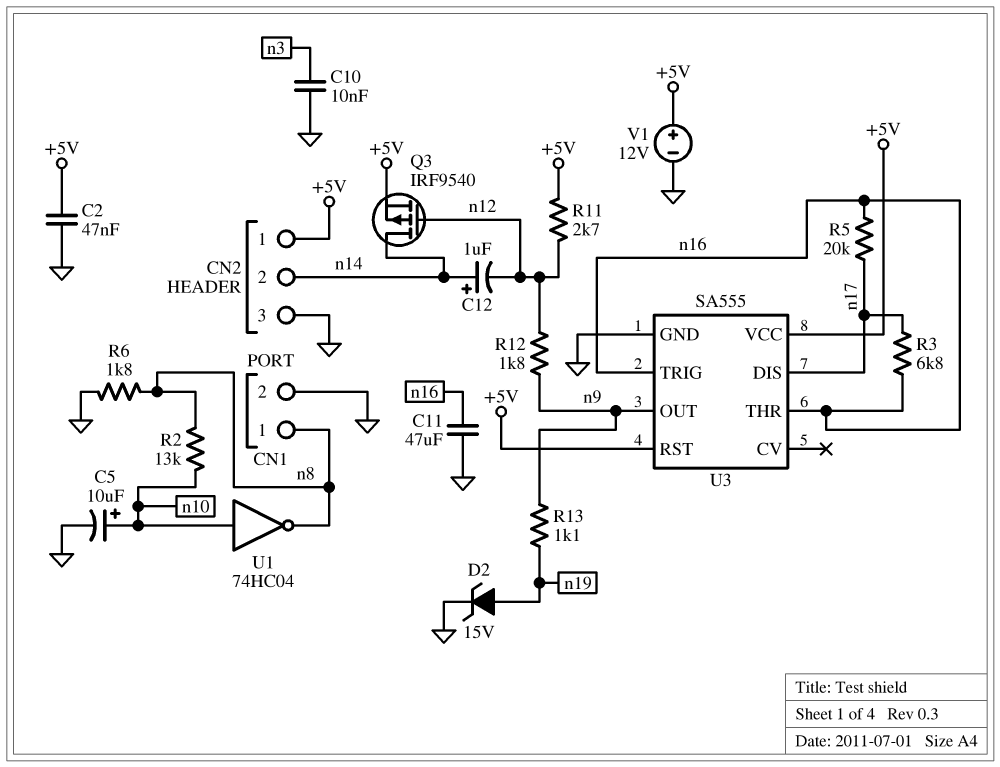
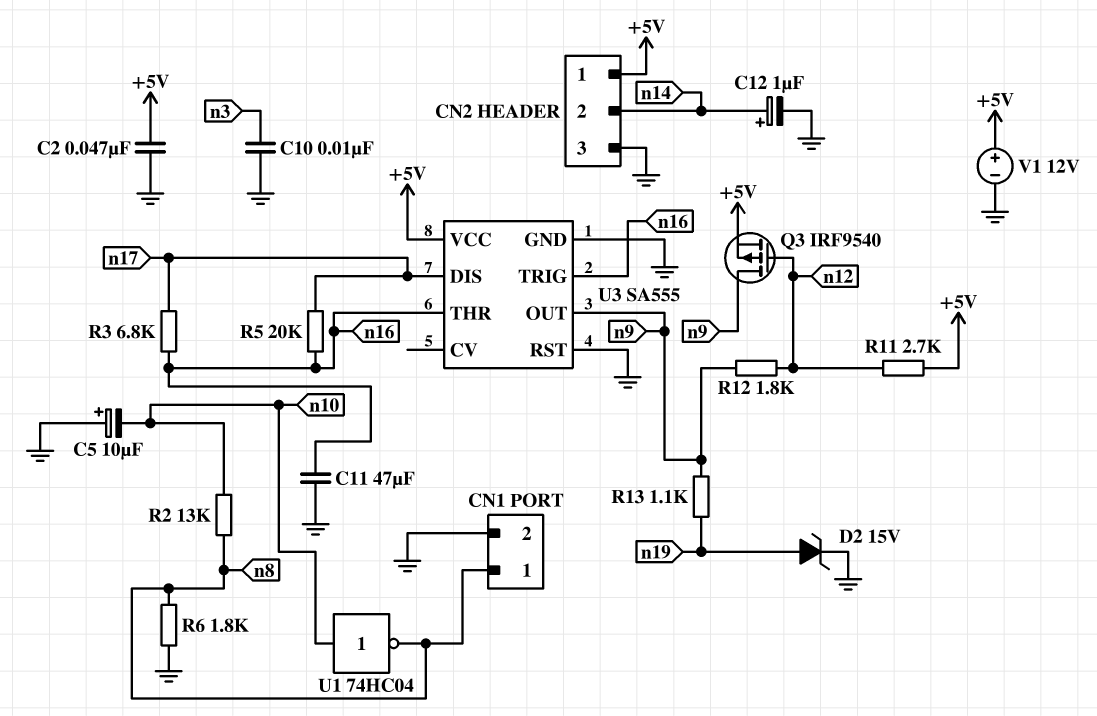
C5: 10uF (plus n10, minus GND) -> 10uF (plus GND, minus n10)
C12: 1uF (plus n14, minus n12) -> 1uF (plus n14, minus GND)
Q3: PMOS IRF9540 (G n12, D n14, S +5V) -> PMOS IRF9540 (G n12, D n9, S +5V)
U3 pin RST: +5V -> GND

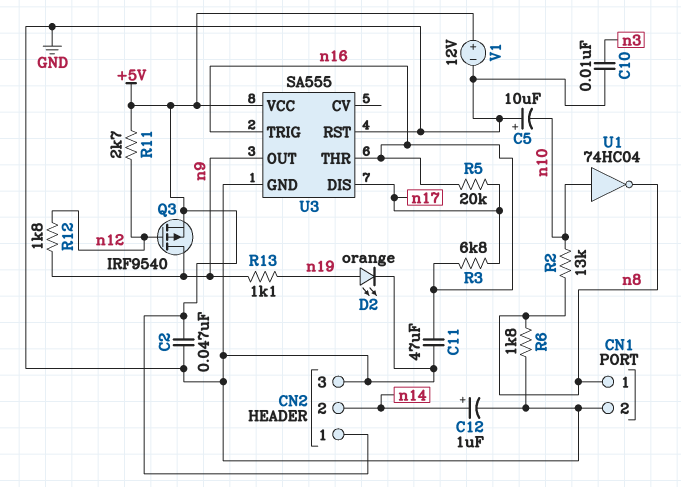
D2: zener 15V (A n19, K GND) -> LED orange (A n19, K GND)

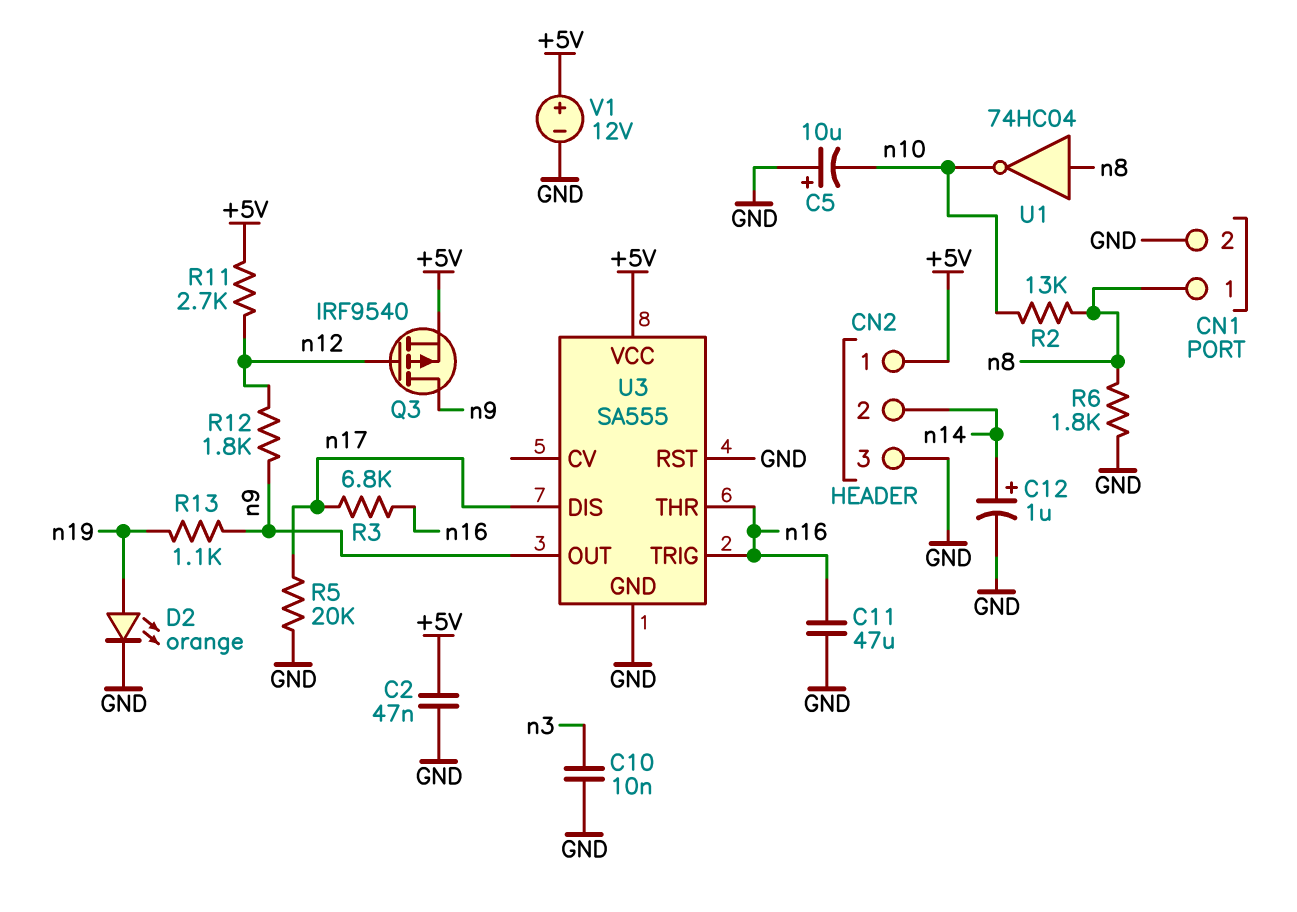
R5: 20k (n16, n17) -> 20k (GND, n17)
U1: NOT 74HC04 (in n10, out n8) -> NOT 74HC04 (in n8, out n10)

